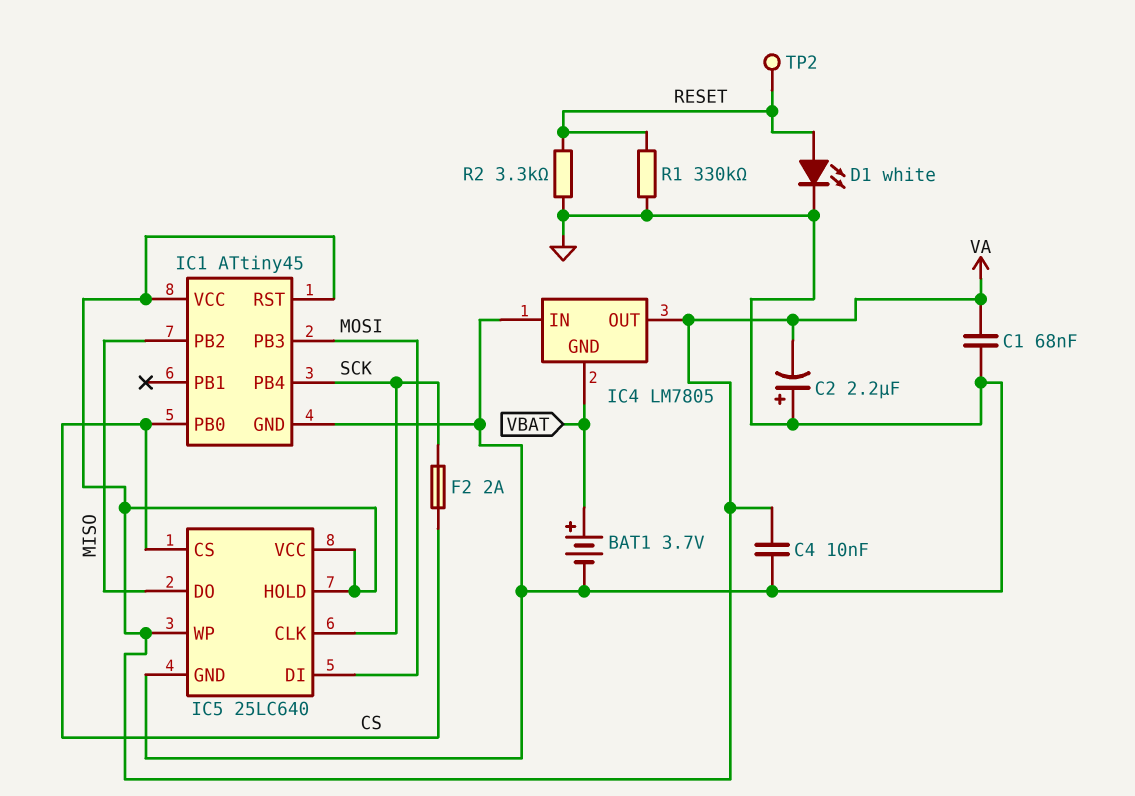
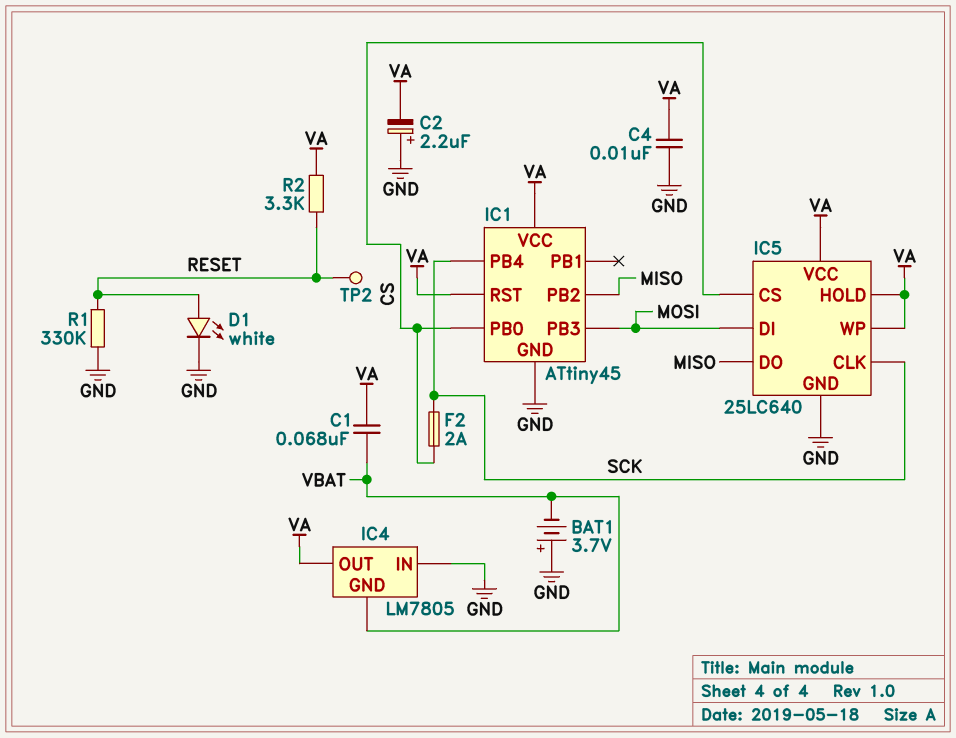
BAT1: 3.7V (plus VBAT, minus GND) -> 3.7V (plus GND, minus VBAT)
C1: 68nF (GND, VA) -> 68nF (VA, VBAT)
R2: 3.3k (GND, RESET) -> 3.3k (RESET, VA)

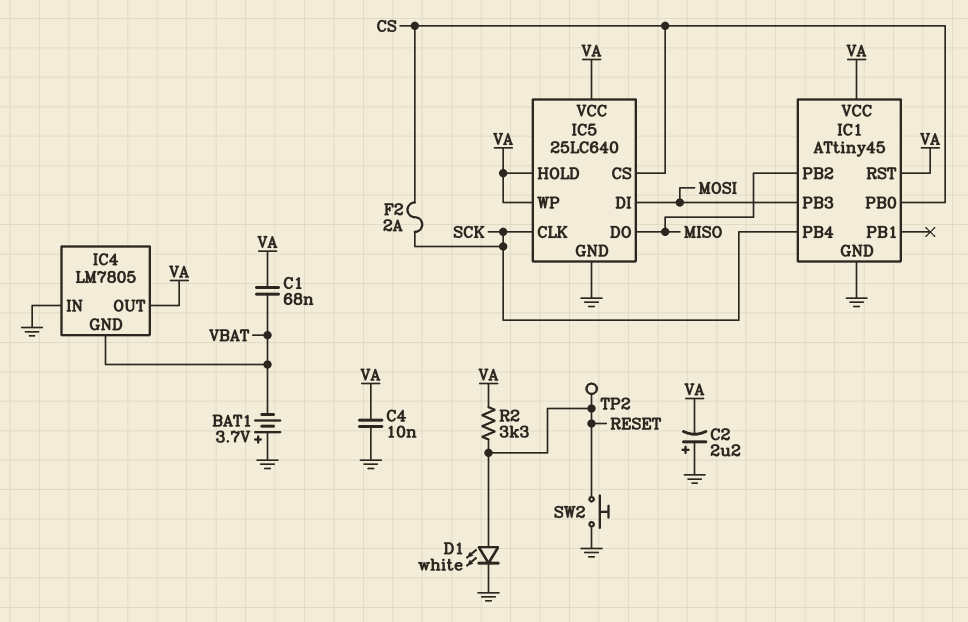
R1: 330k (GND, RESET) -> none
SW2: none -> button (GND, RESET)

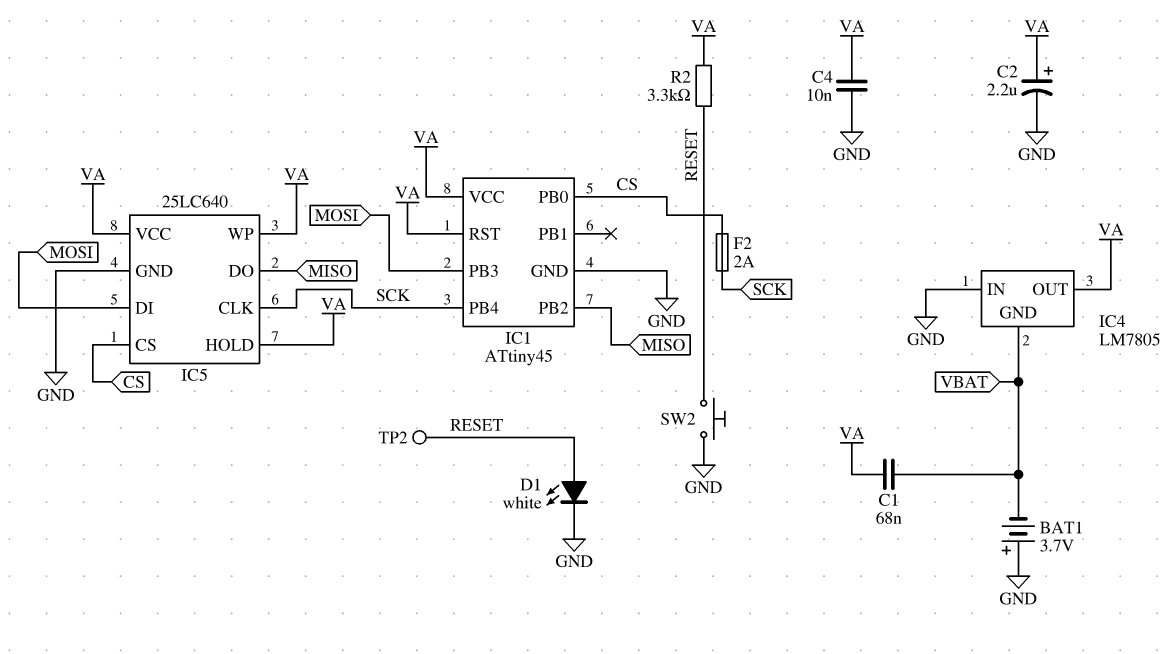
C2: 2.2uF (plus GND, minus VA) -> 2.2uF (plus VA, minus GND)

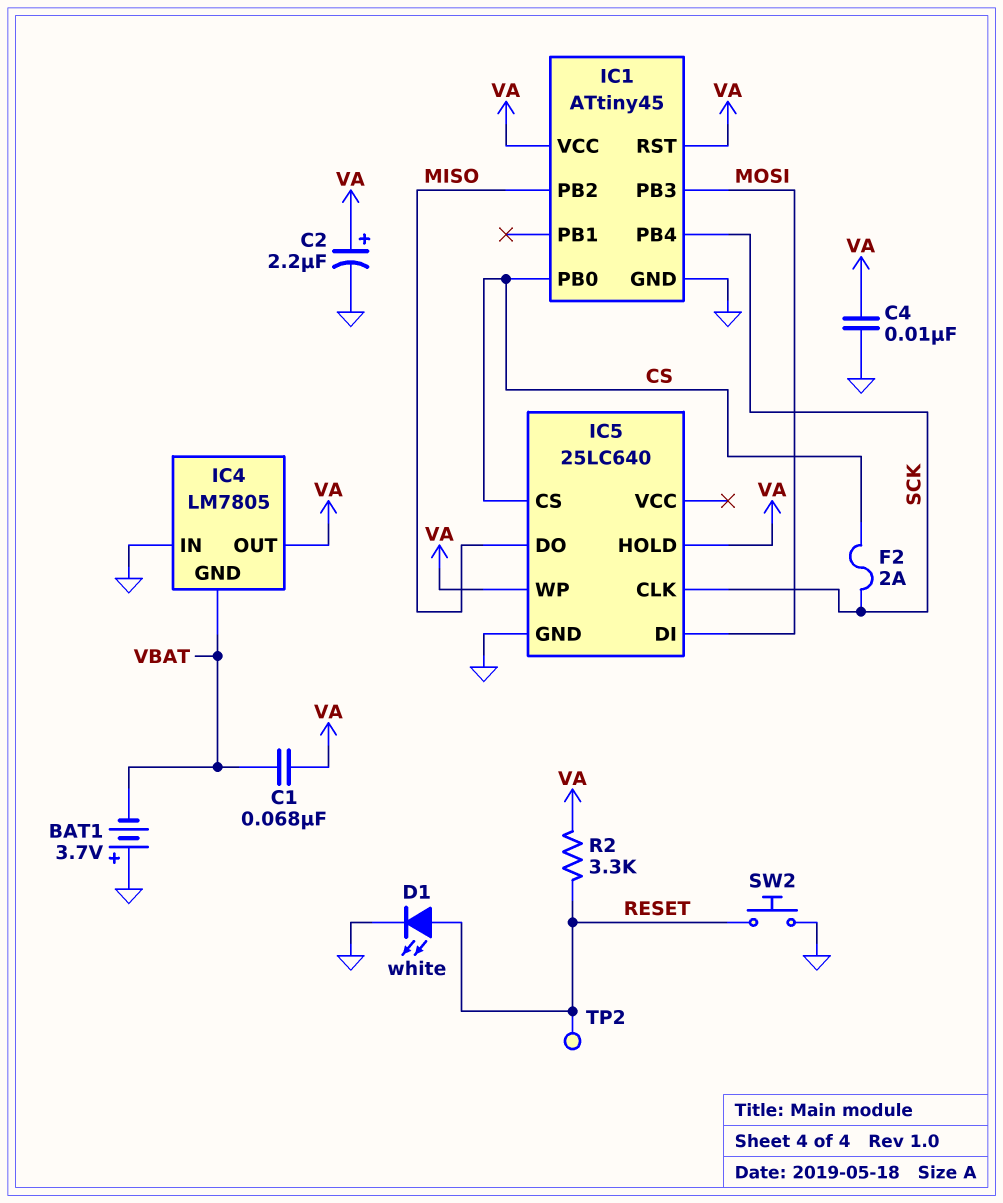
IC5 pin VCC: VA -> none

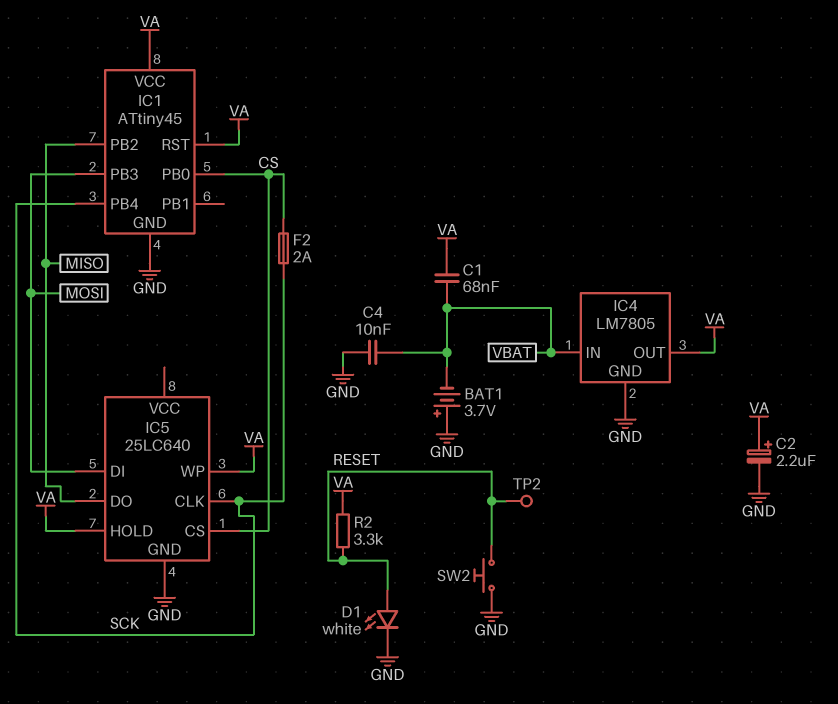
C4: 10nF (GND, VA) -> 10nF (GND, VBAT)
IC4 pin GND: VBAT -> GND
IC4 pin IN: GND -> VBAT

